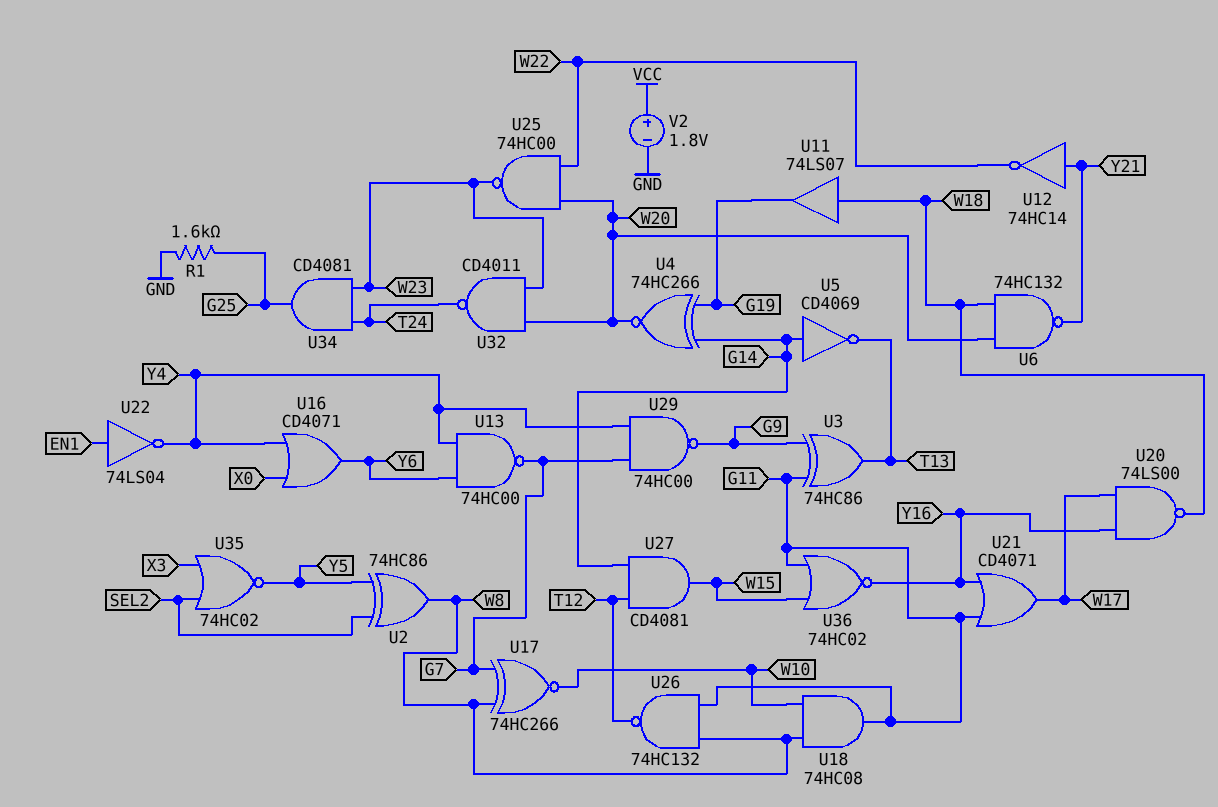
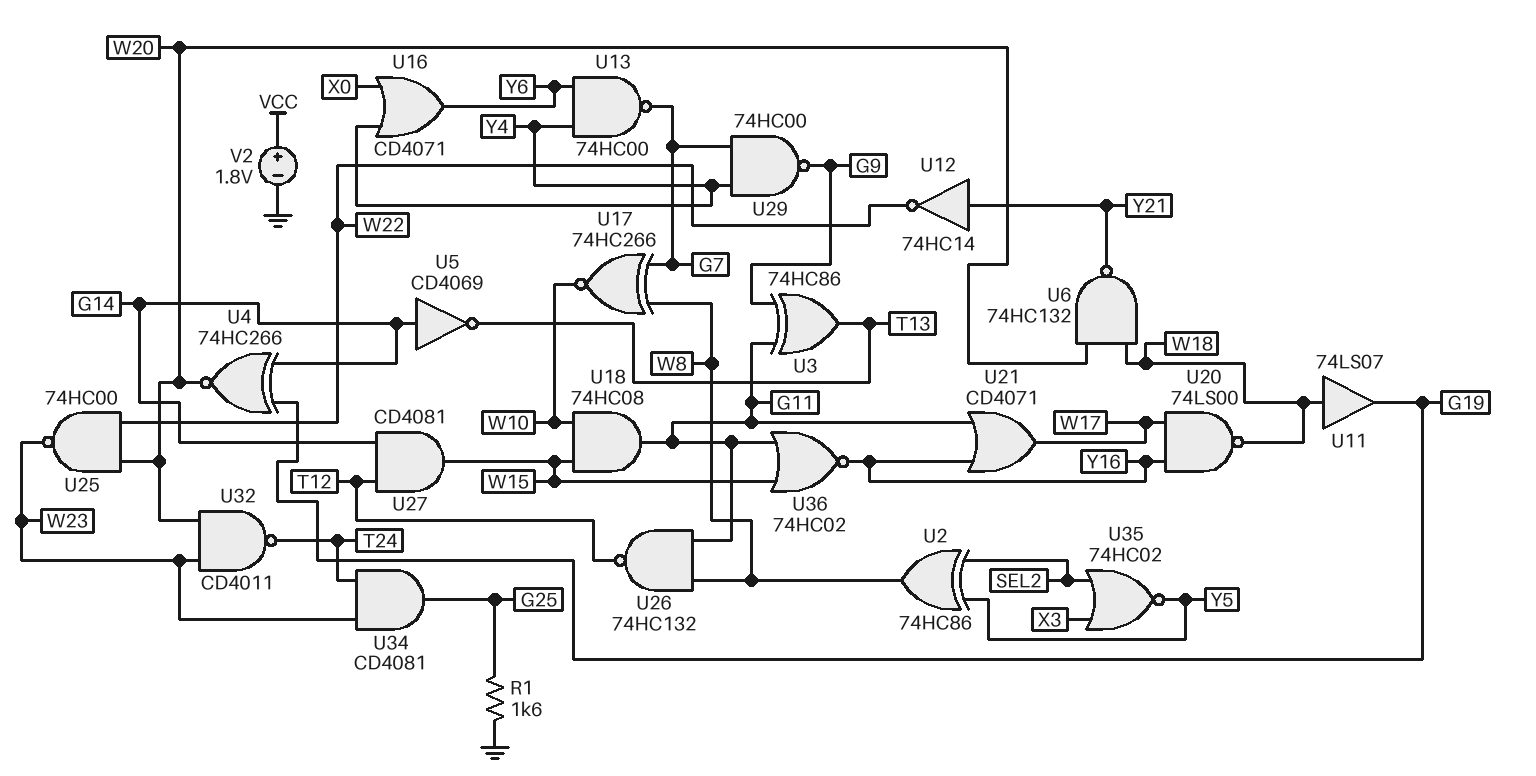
U18: AND 74HC08 (in W8, in W10, out G11) -> AND 74HC08 (in W10, in W15, out G11)
U22: NOT 74LS04 (in EN1, out Y4) -> none

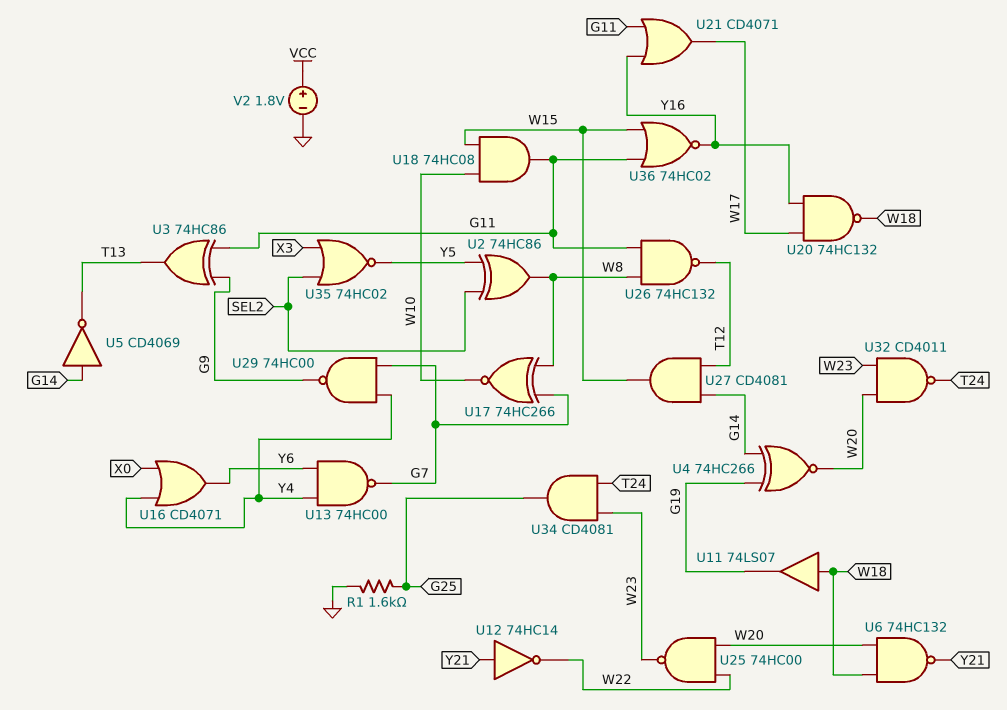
U20: NAND 74LS00 (in W17, in Y16, out W18) -> NAND 74HC132 (in W17, in Y16, out W18)

